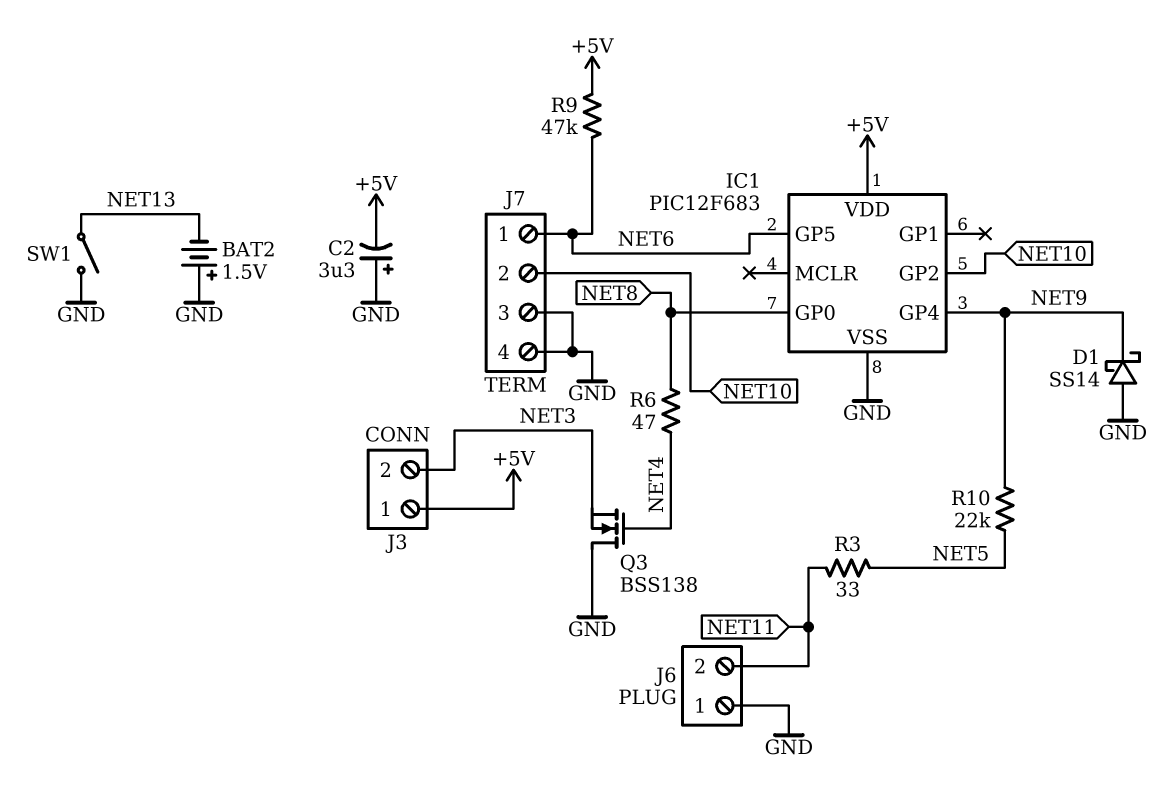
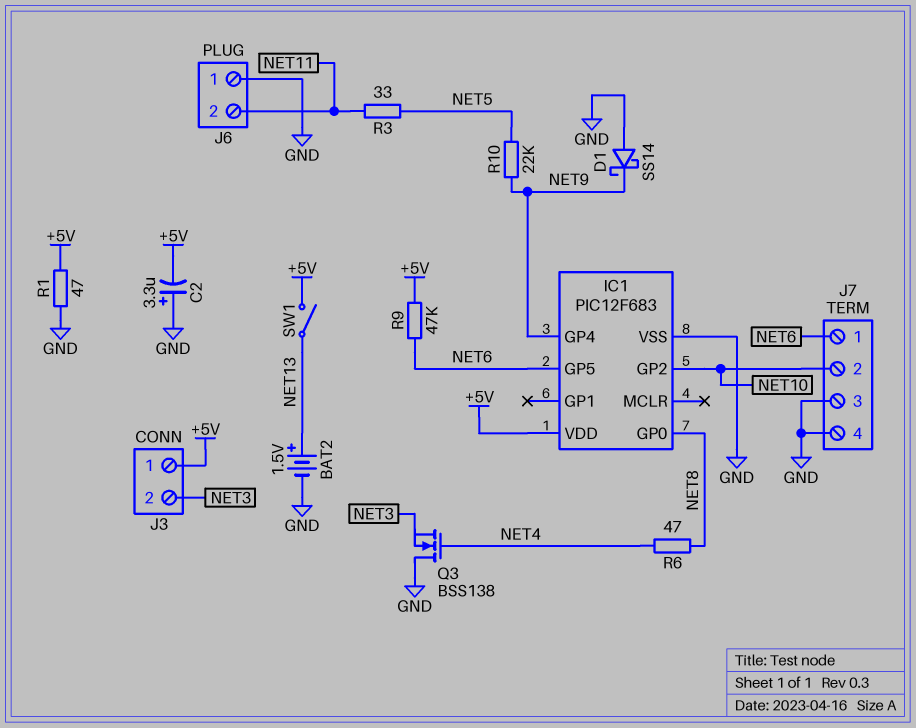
BAT2: 1.5V (plus GND, minus NET13) -> 1.5V (plus NET13, minus GND)
R1: none -> 47 (+5V, GND)
SW1: switch (GND, NET13) -> switch (+5V, NET13)

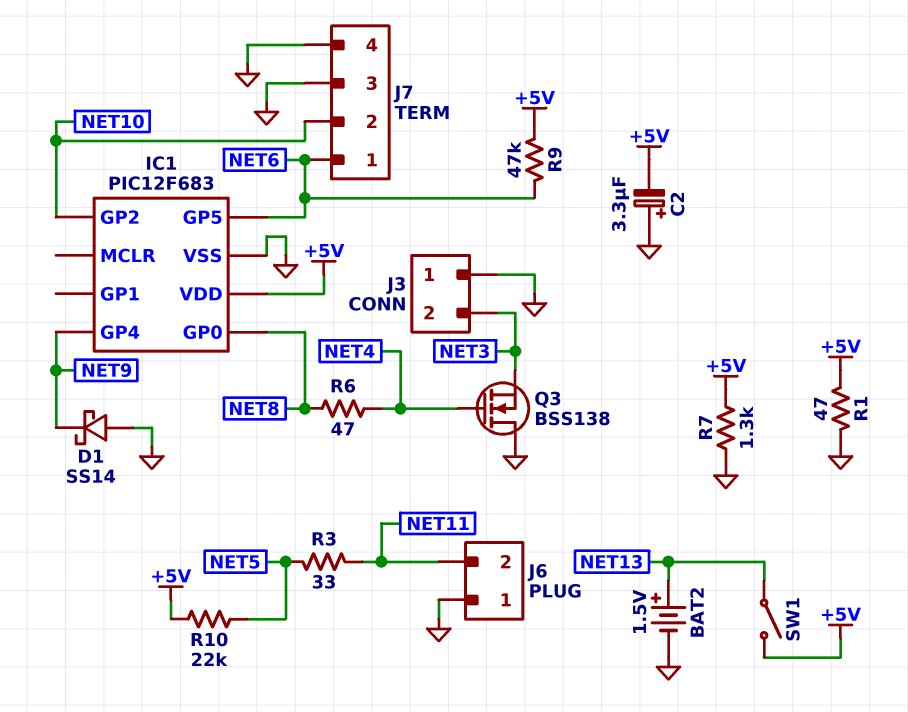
J3 pin 1: +5V -> GND
R7: none -> 1.3k (+5V, GND)
R10: 22k (NET5, NET9) -> 22k (+5V, NET5)

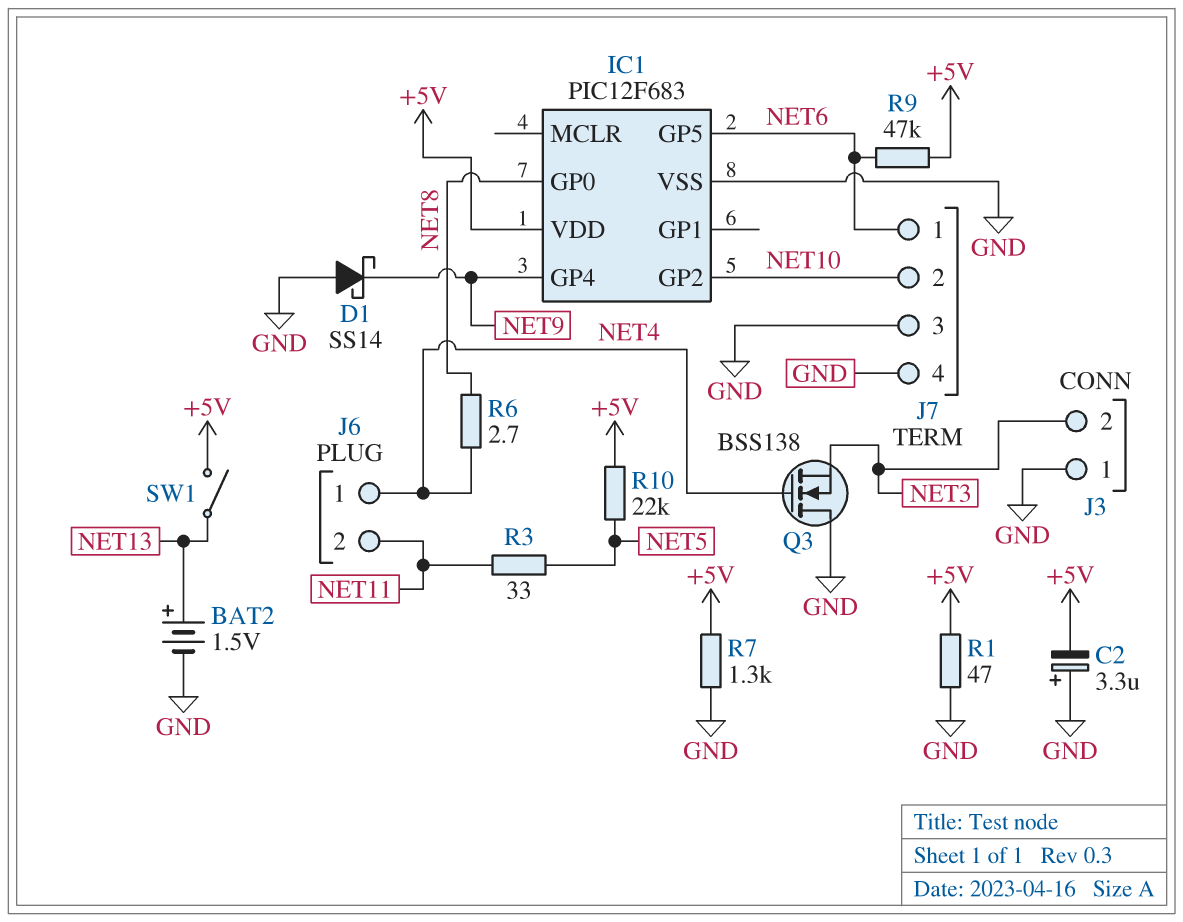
J6 pin 1: GND -> NET4
R6: 47 (NET4, NET8) -> 2.7 (NET4, NET8)

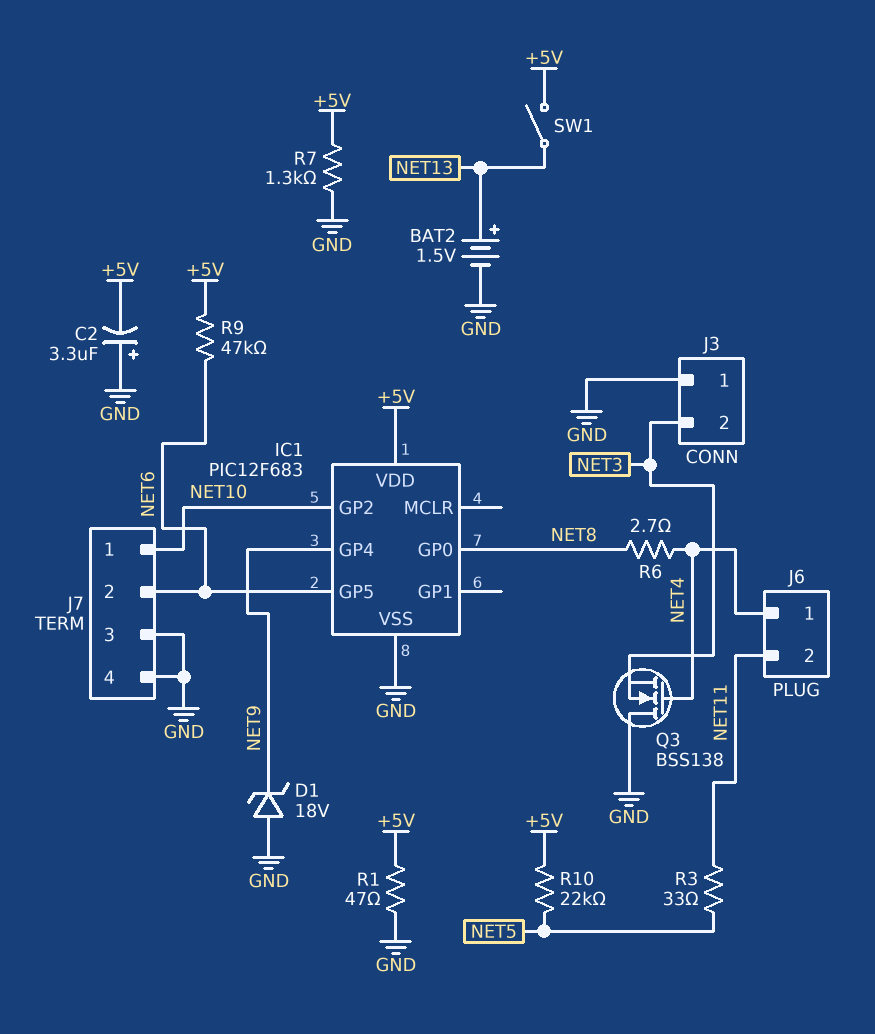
D1: schottky SS14 (A GND, K NET9) -> zener 18V (A GND, K NET9)
J7 pin 1: NET6 -> NET10
J7 pin 2: NET10 -> NET6

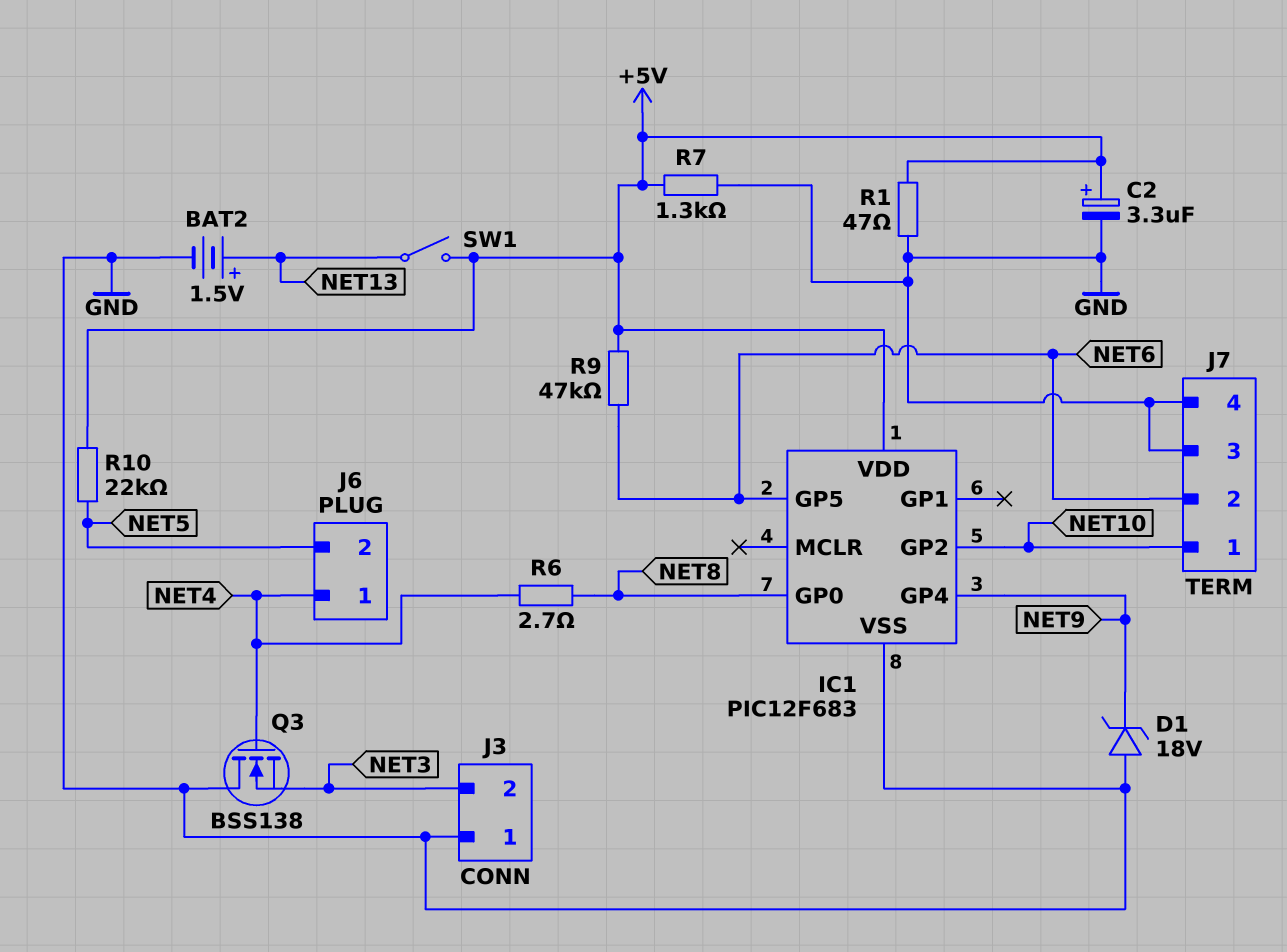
C2: 3.3uF (plus GND, minus +5V) -> 3.3uF (plus +5V, minus GND)
J6 pin 2: NET11 -> NET5
R3: 33 (NET5, NET11) -> none

